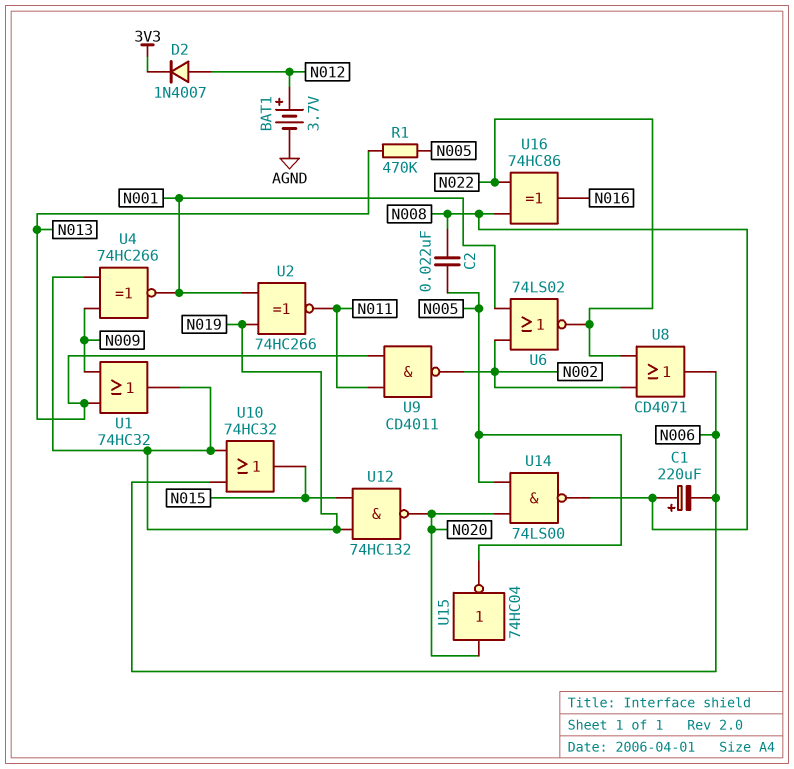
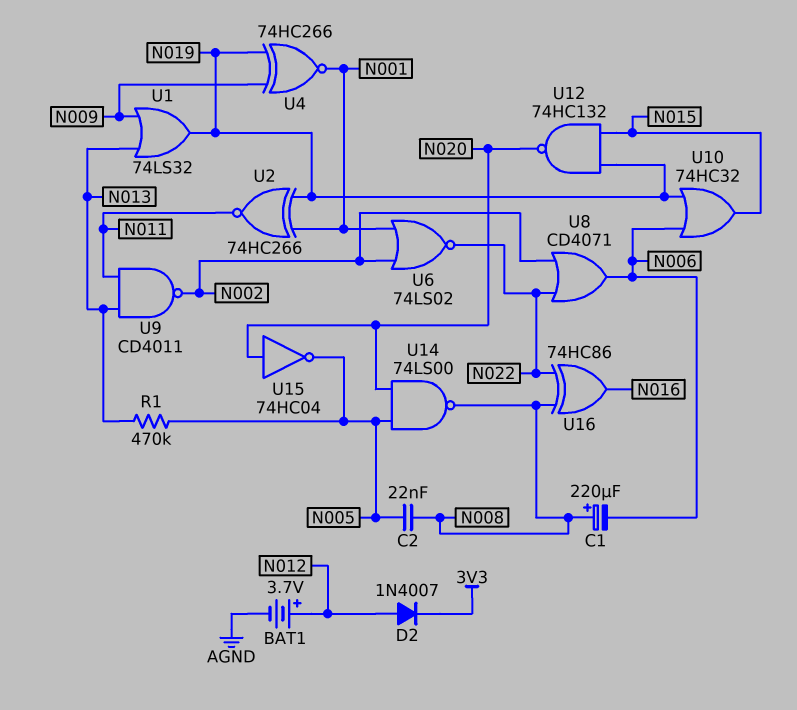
U1: OR 74HC32 (in N009, in N013, out N019) -> OR 74LS32 (in N009, in N013, out N019)

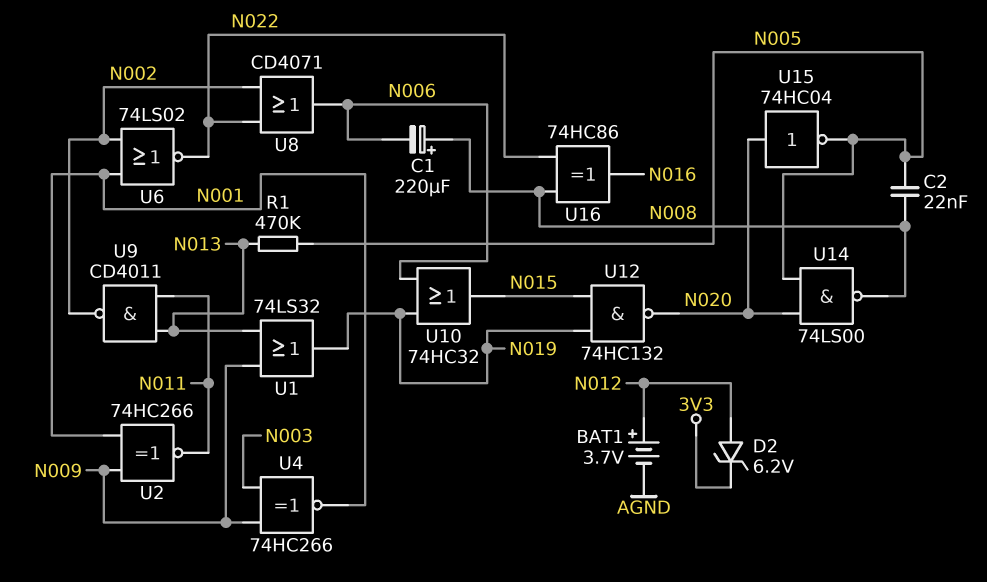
D2: diode 1N4007 (A N012, K 3V3) -> zener 6.2V (A N012, K 3V3)
U2: XNOR 74HC266 (in N001, in N019, out N011) -> XNOR 74HC266 (in N001, in N009, out N011)
U4: XNOR 74HC266 (in N009, in N019, out N001) -> XNOR 74HC266 (in N003, in N009, out N001)

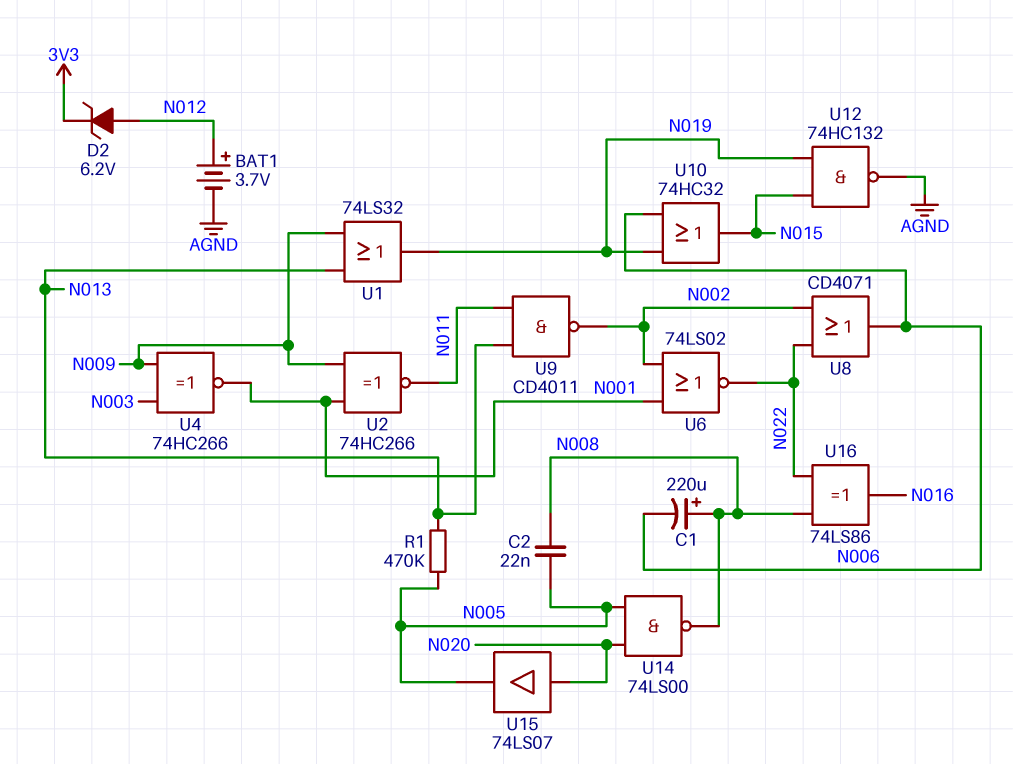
U12: NAND 74HC132 (in N015, in N019, out N020) -> NAND 74HC132 (in N015, in N019, out AGND)
U15: NOT 74HC04 (in N020, out N005) -> buffer 74LS07 (in N020, out N005)
U16: XOR 74HC86 (in N008, in N022, out N016) -> XOR 74LS86 (in N008, in N022, out N016)

